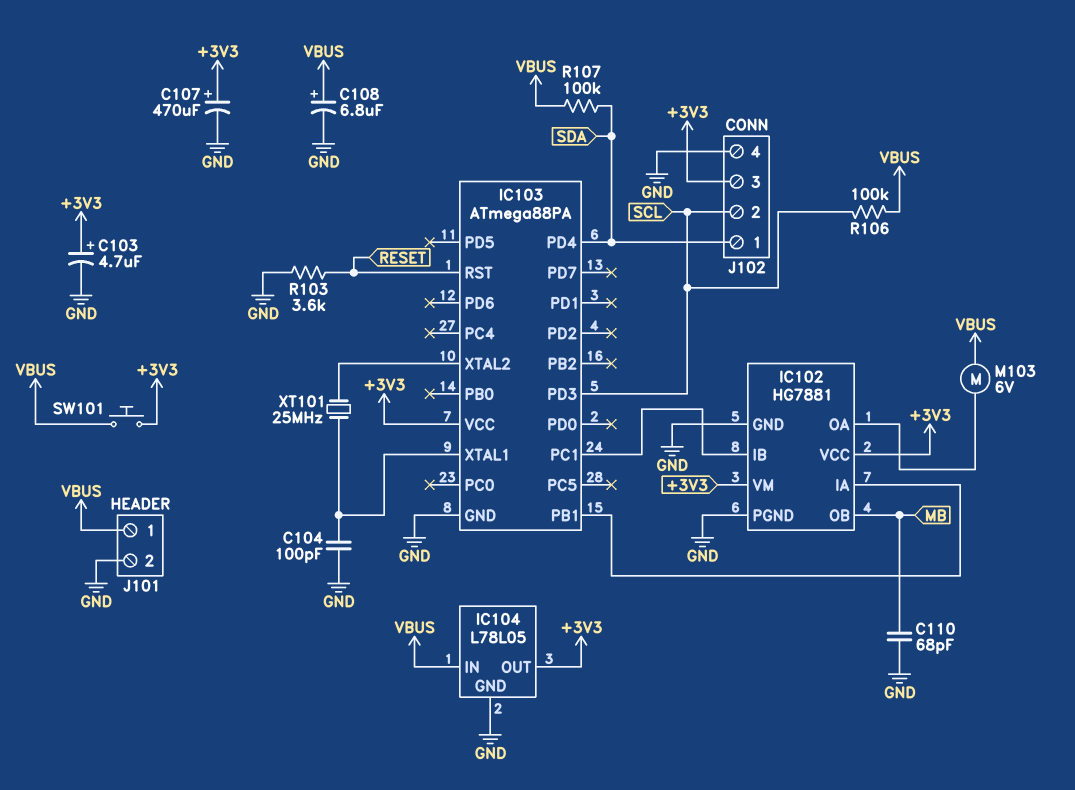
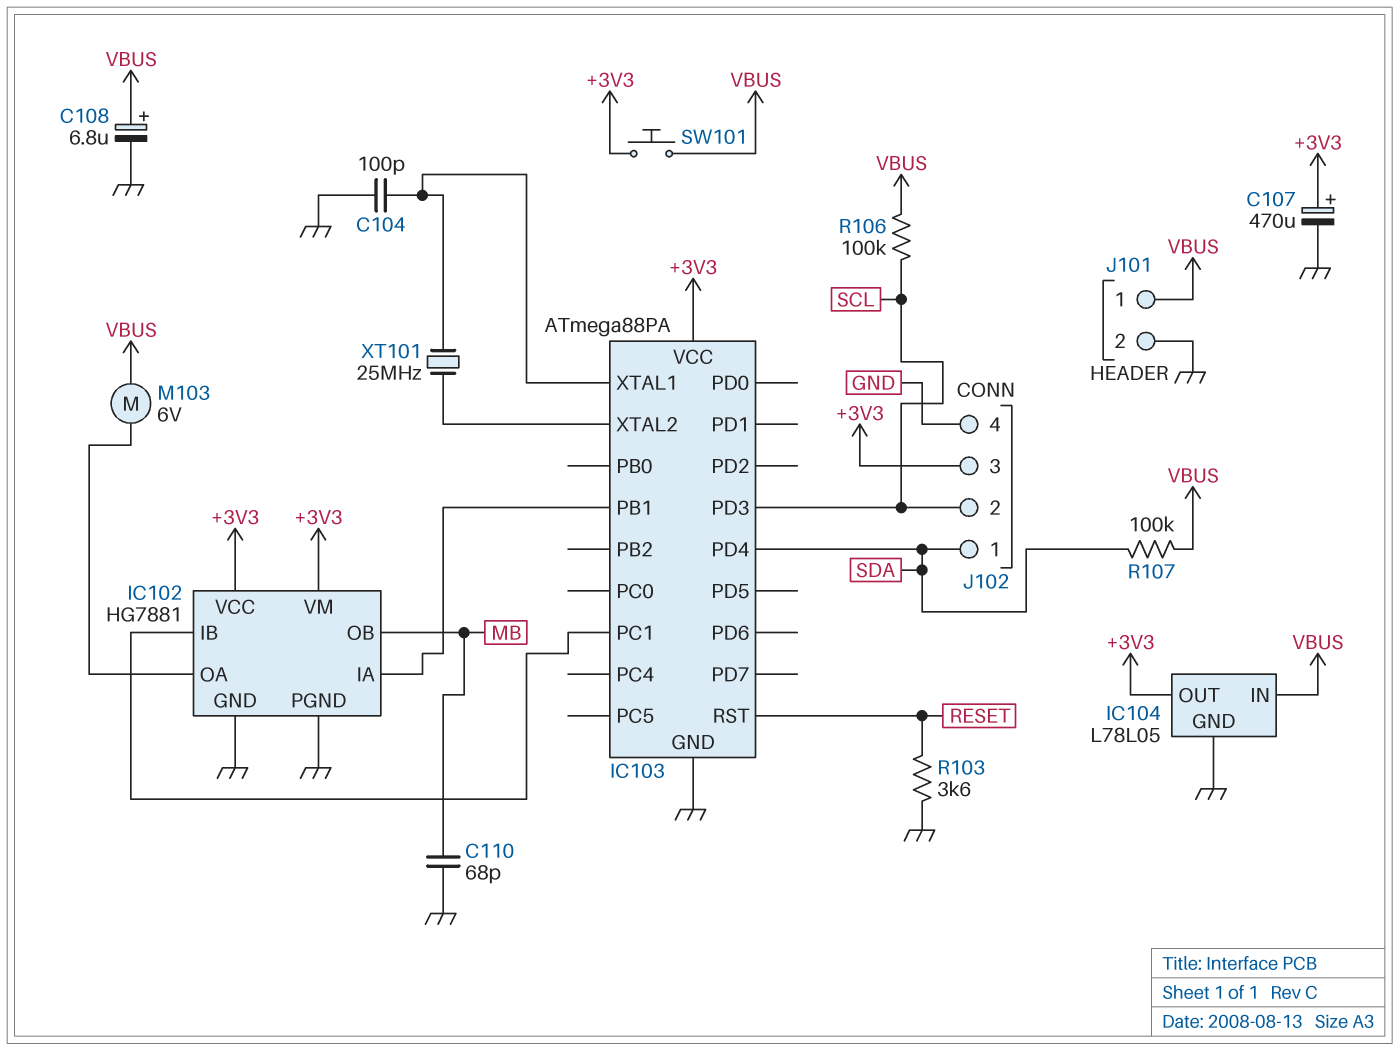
C103: 4.7uF (plus +3V3, minus GND) -> none

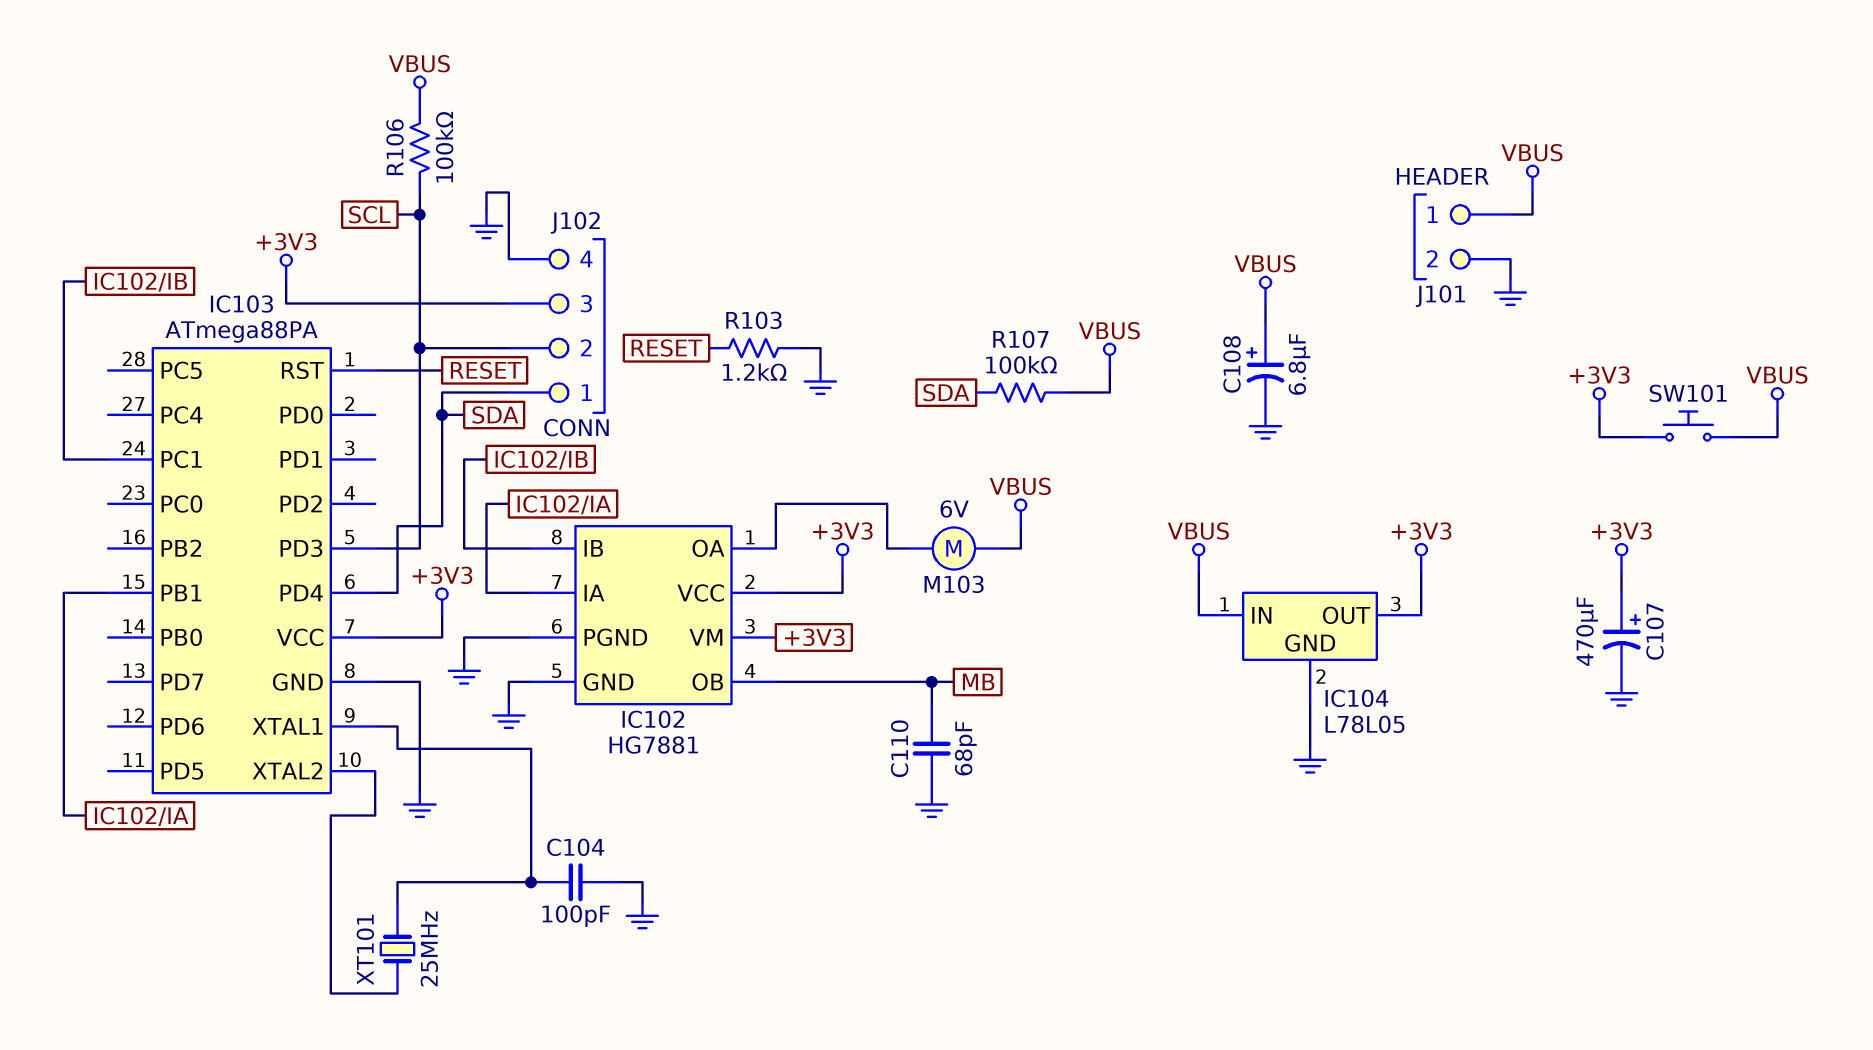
R103: 3.6k (GND, RESET) -> 1.2k (GND, RESET)

